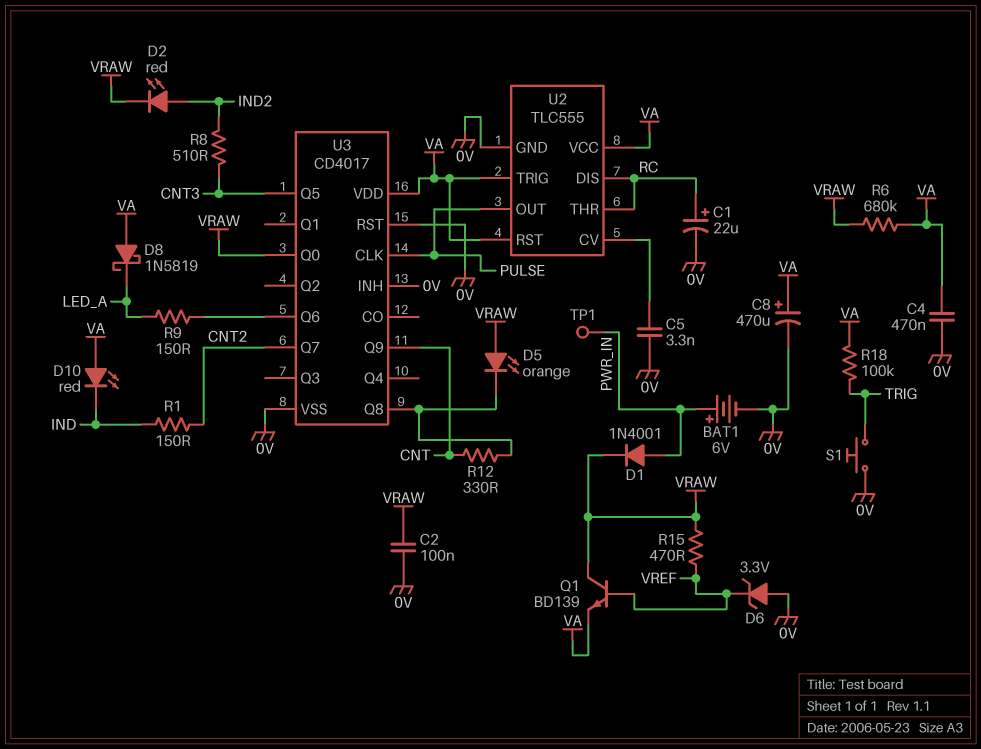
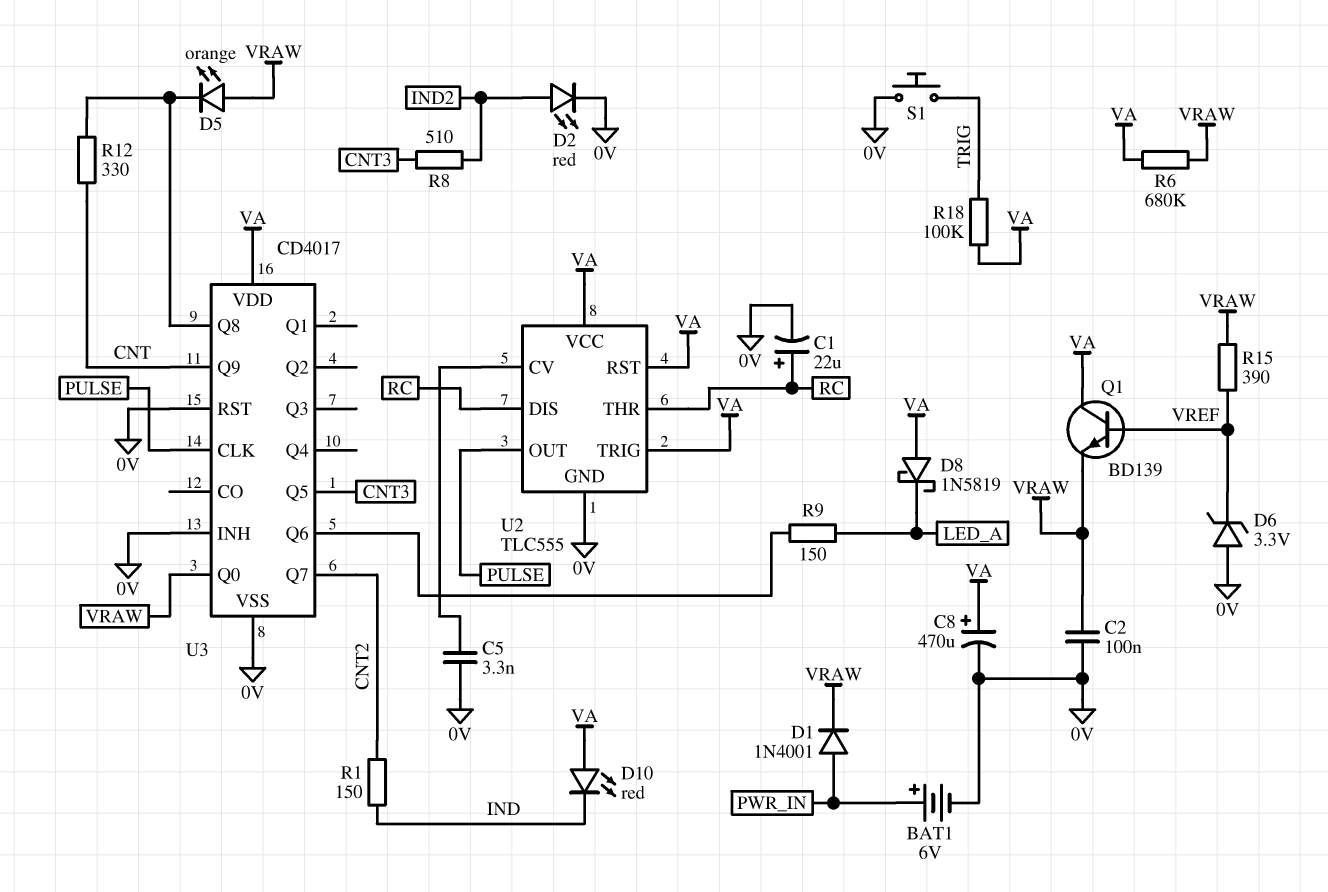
C4: 470nF (0V, VA) -> none
D2: LED red (A IND2, K VRAW) -> LED red (A IND2, K 0V)
Q1: NPN BD139 (B VREF, C VRAW, E VA) -> NPN BD139 (B VREF, C VA, E VRAW)
R15: 470 (VRAW, VREF) -> 390 (VRAW, VREF)
TP1: test point (PWR_IN) -> none

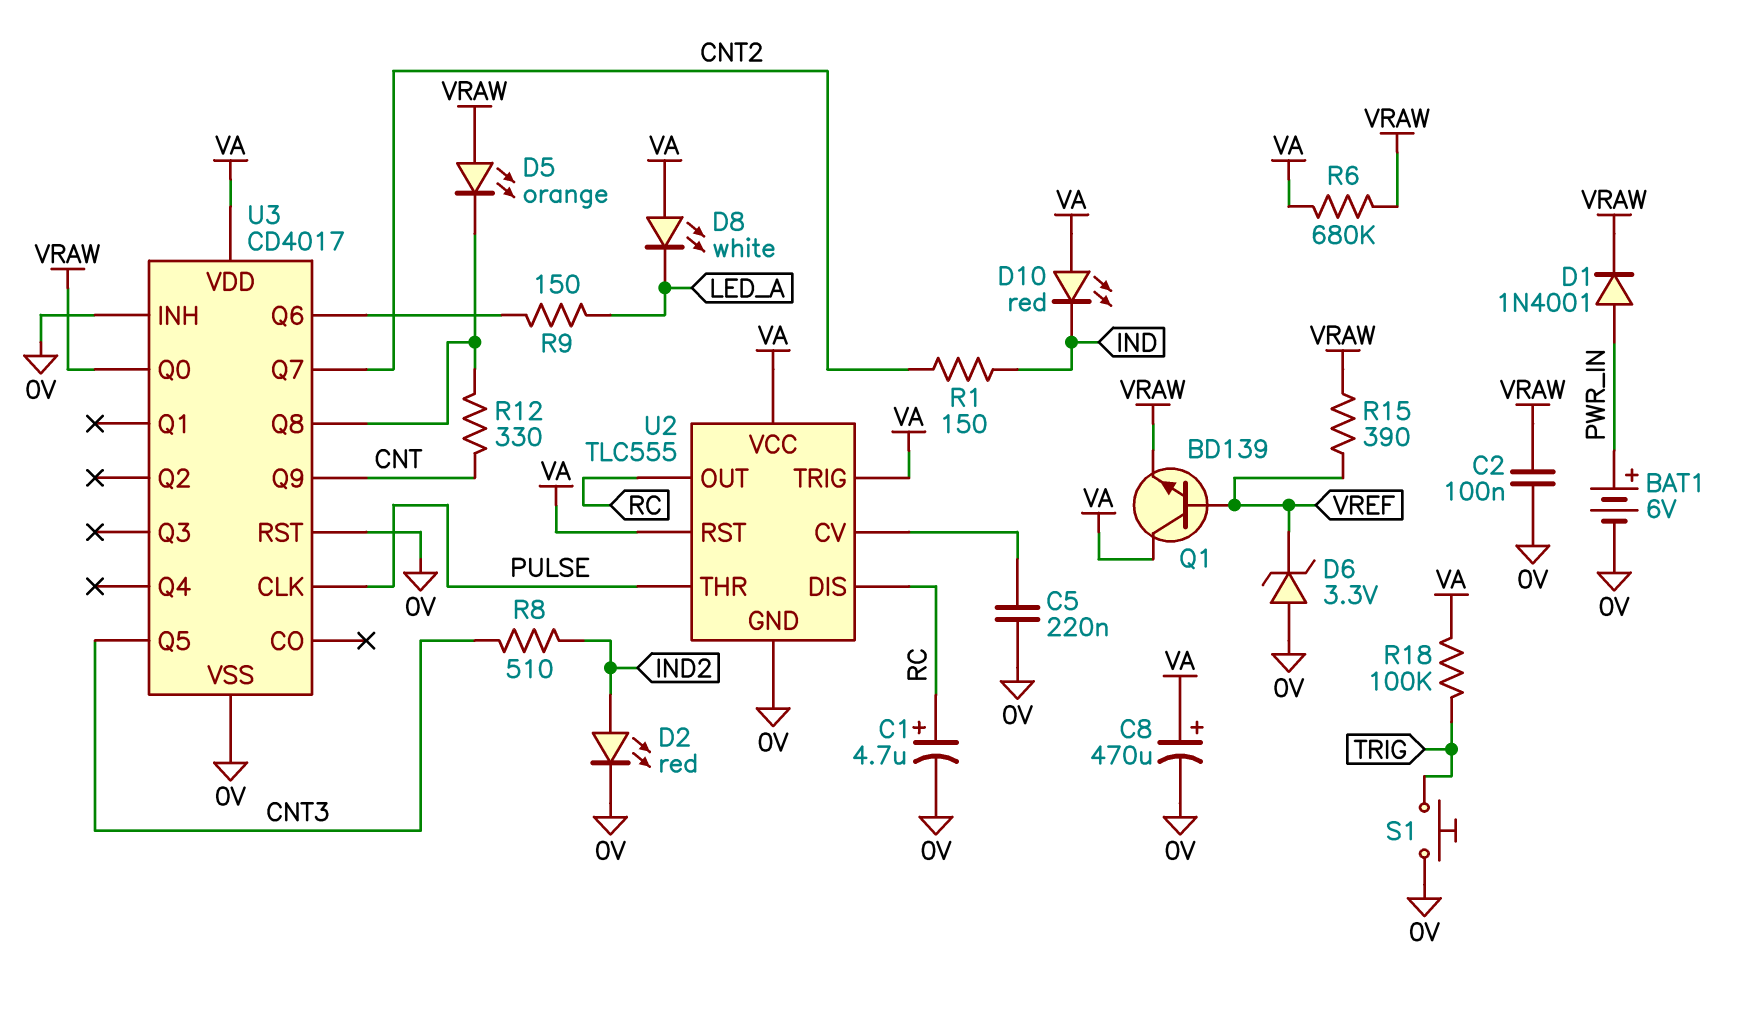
C1: 22uF (plus RC, minus 0V) -> 4.7uF (plus RC, minus 0V)
C5: 3.3nF (0V, U2/CV) -> 220nF (0V, U2/CV)
D8: schottky 1N5819 (A VA, K LED_A) -> LED white (A VA, K LED_A)
U2 pin OUT: PULSE -> RC
U2 pin THR: RC -> PULSE

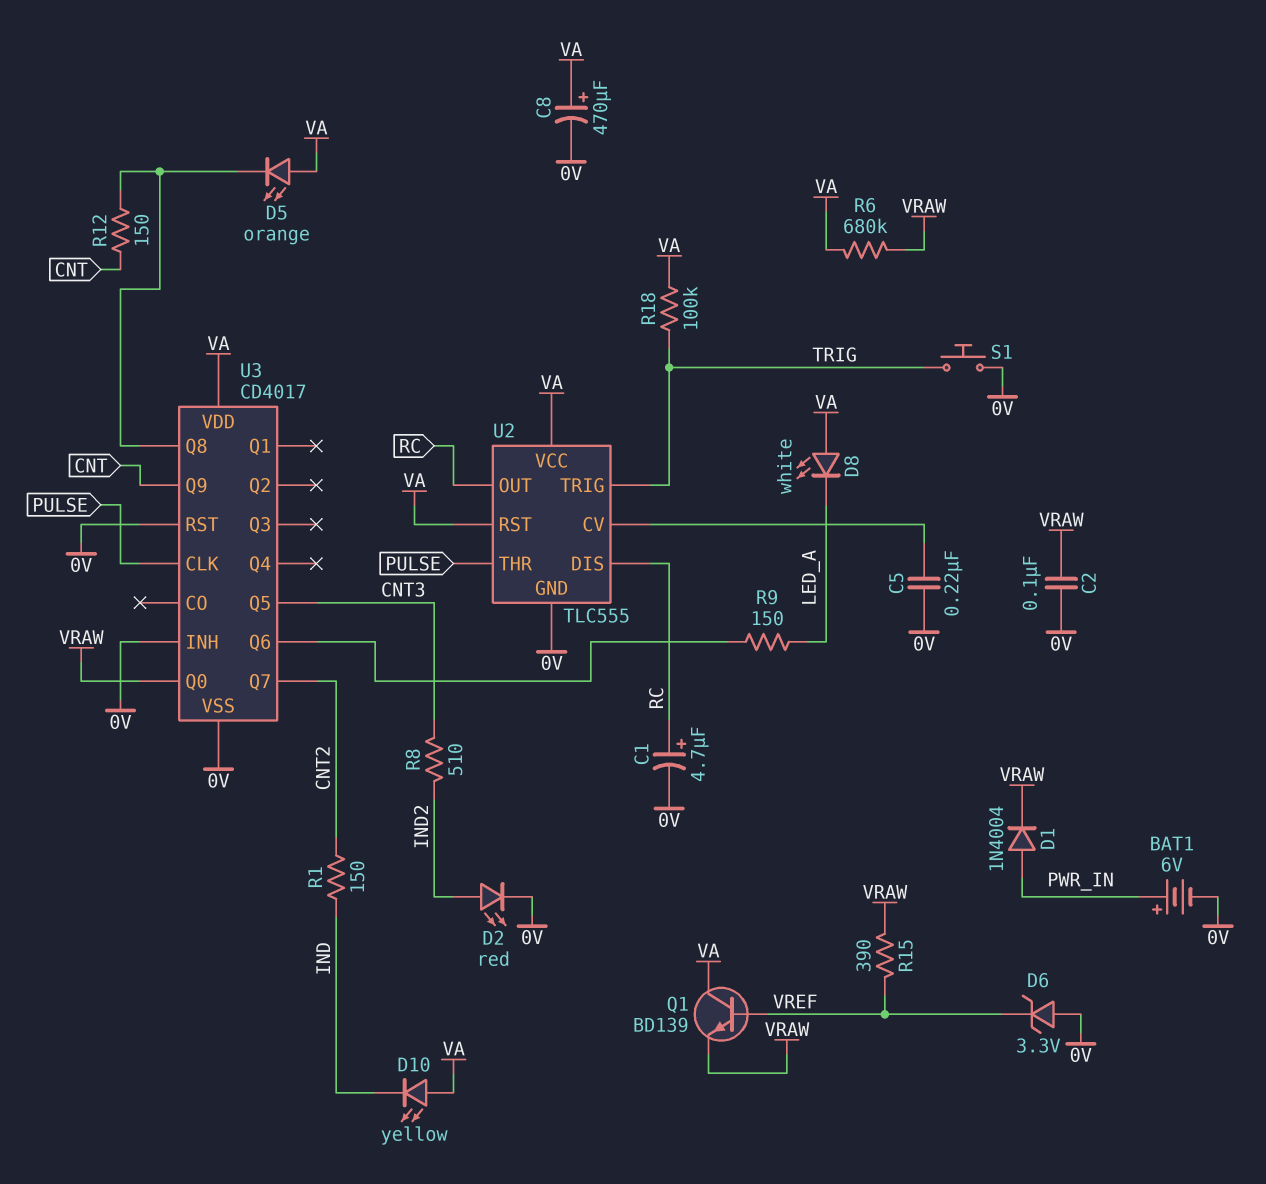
D1: diode 1N4001 (A PWR_IN, K VRAW) -> diode 1N4004 (A PWR_IN, K VRAW)
D5: LED orange (A VRAW, K U3/Q8) -> LED orange (A VA, K U3/Q8)
D10: LED red (A VA, K IND) -> LED yellow (A VA, K IND)
R12: 330 (CNT, U3/Q8) -> 150 (CNT, U3/Q8)
U2 pin TRIG: VA -> TRIG

